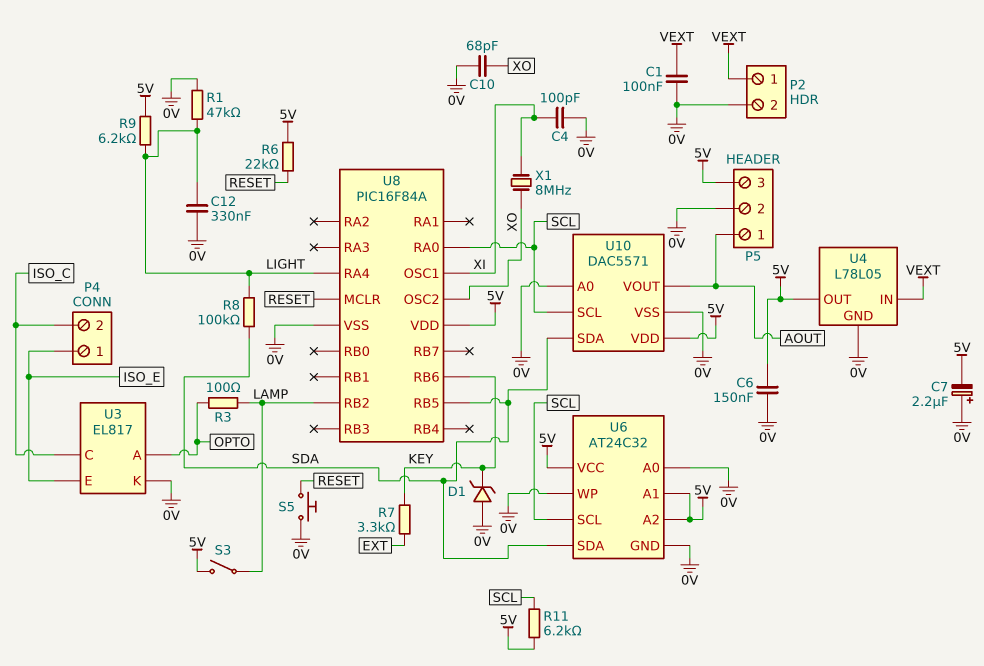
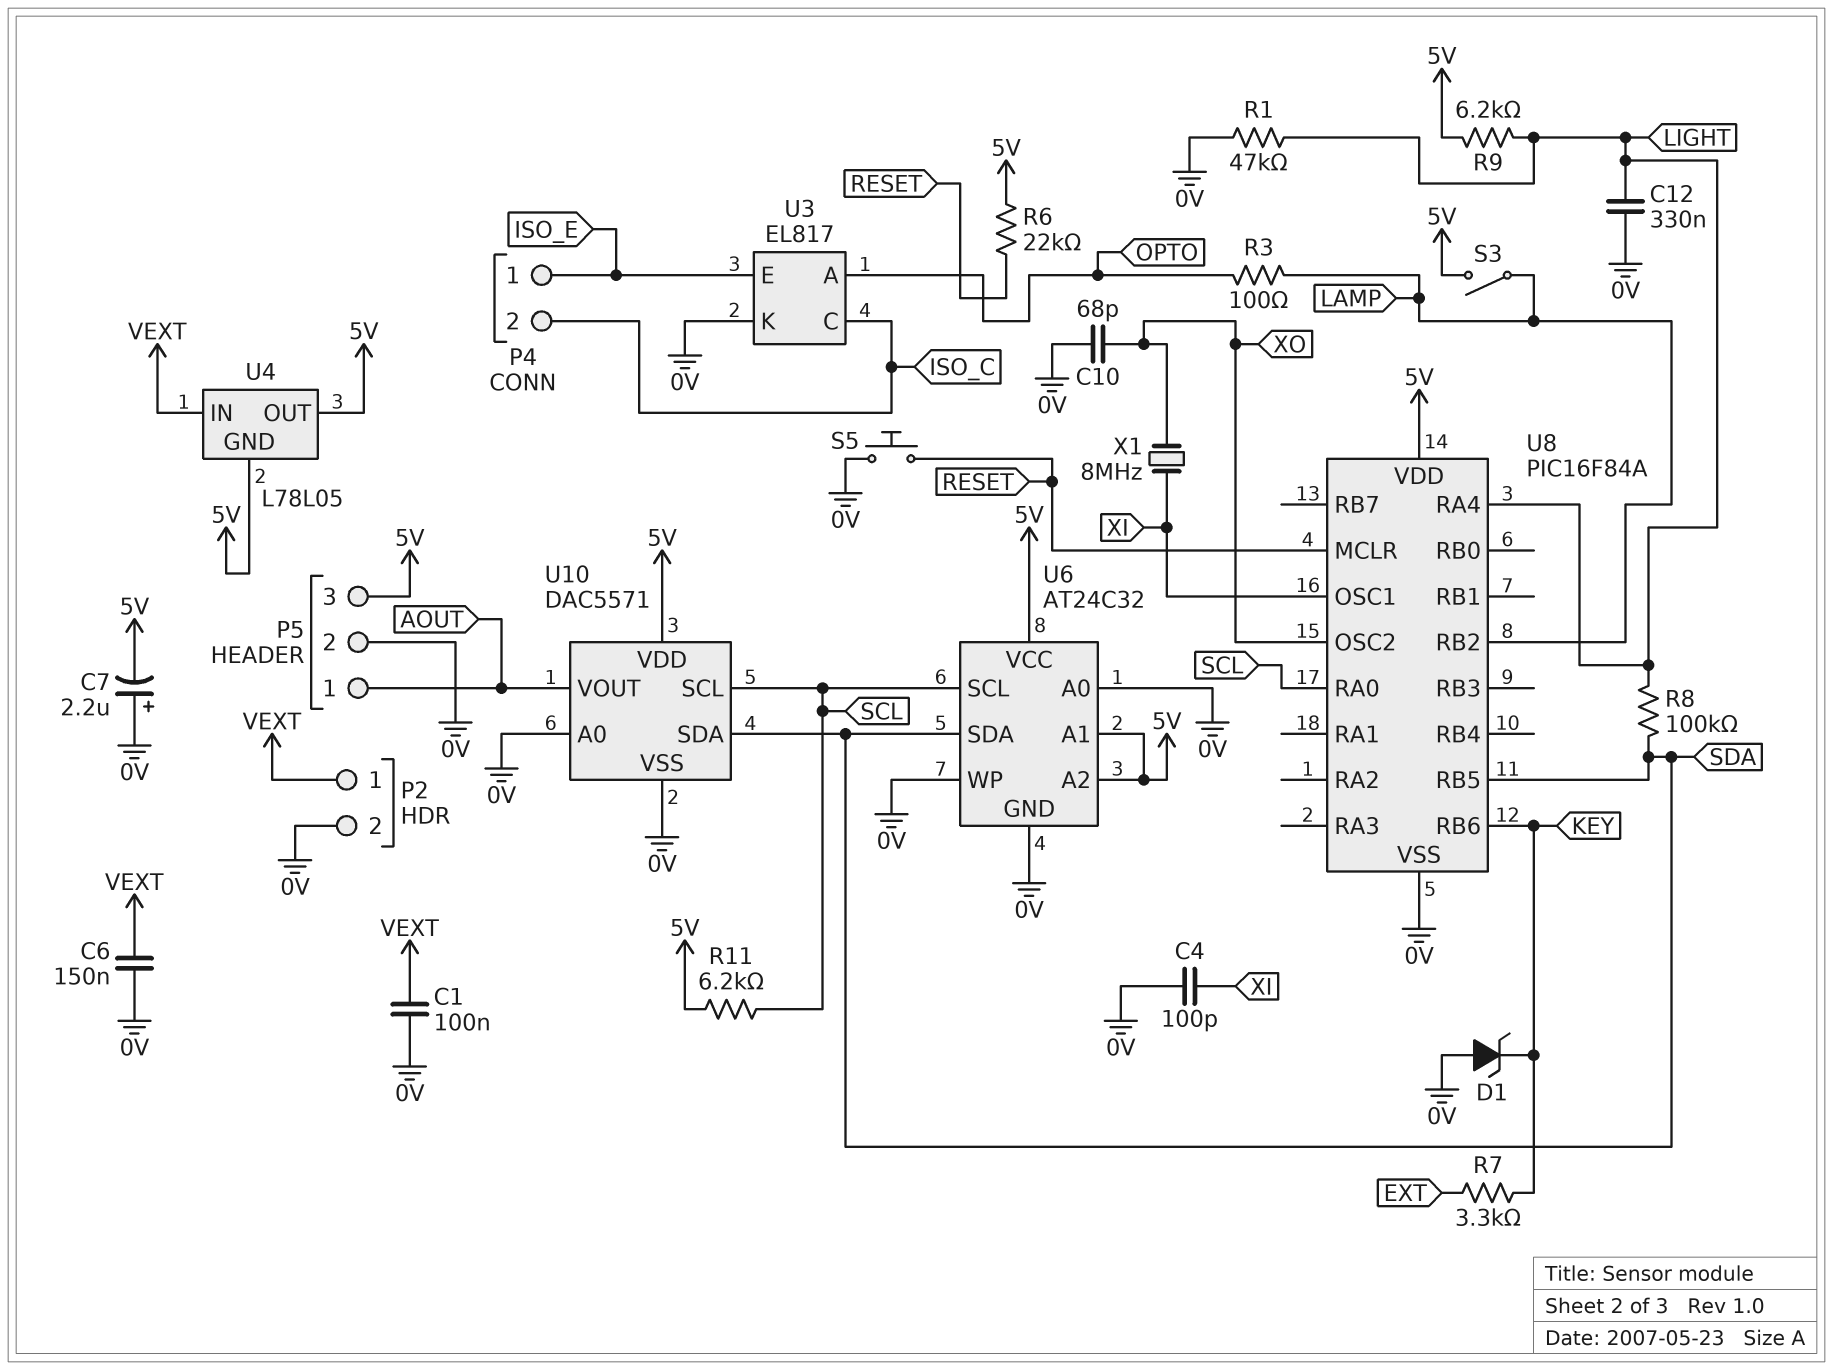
C6: 150nF (0V, 5V) -> 150nF (0V, VEXT)
U4 pin GND: 0V -> 5V

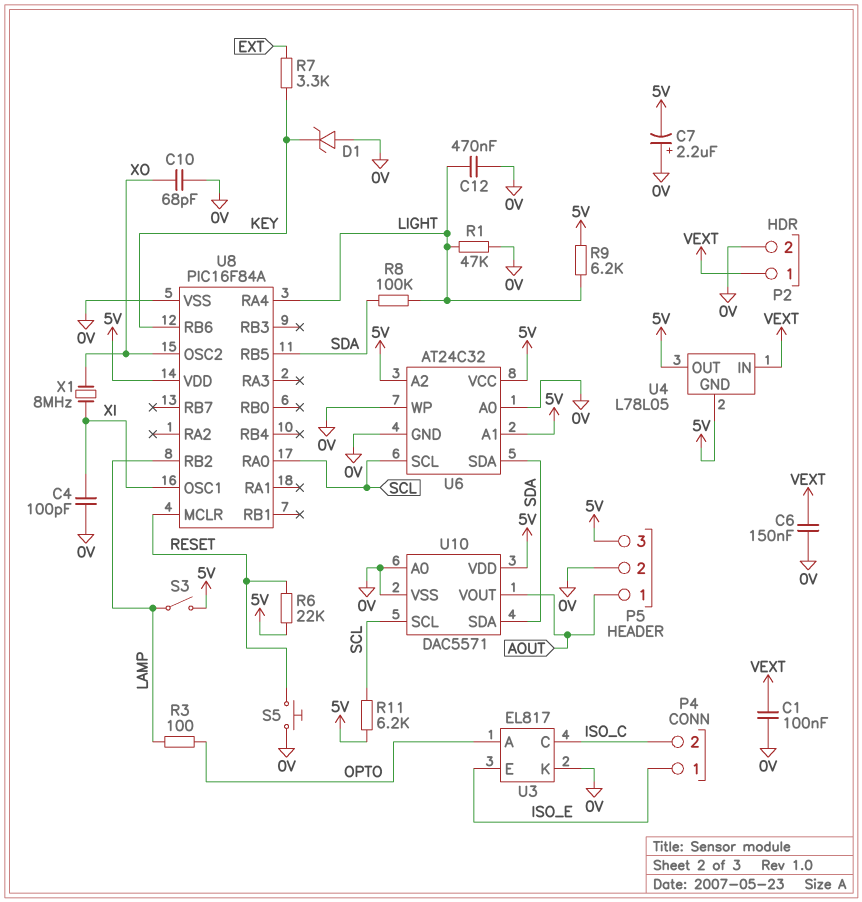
C12: 330nF (0V, LIGHT) -> 470nF (0V, LIGHT)

